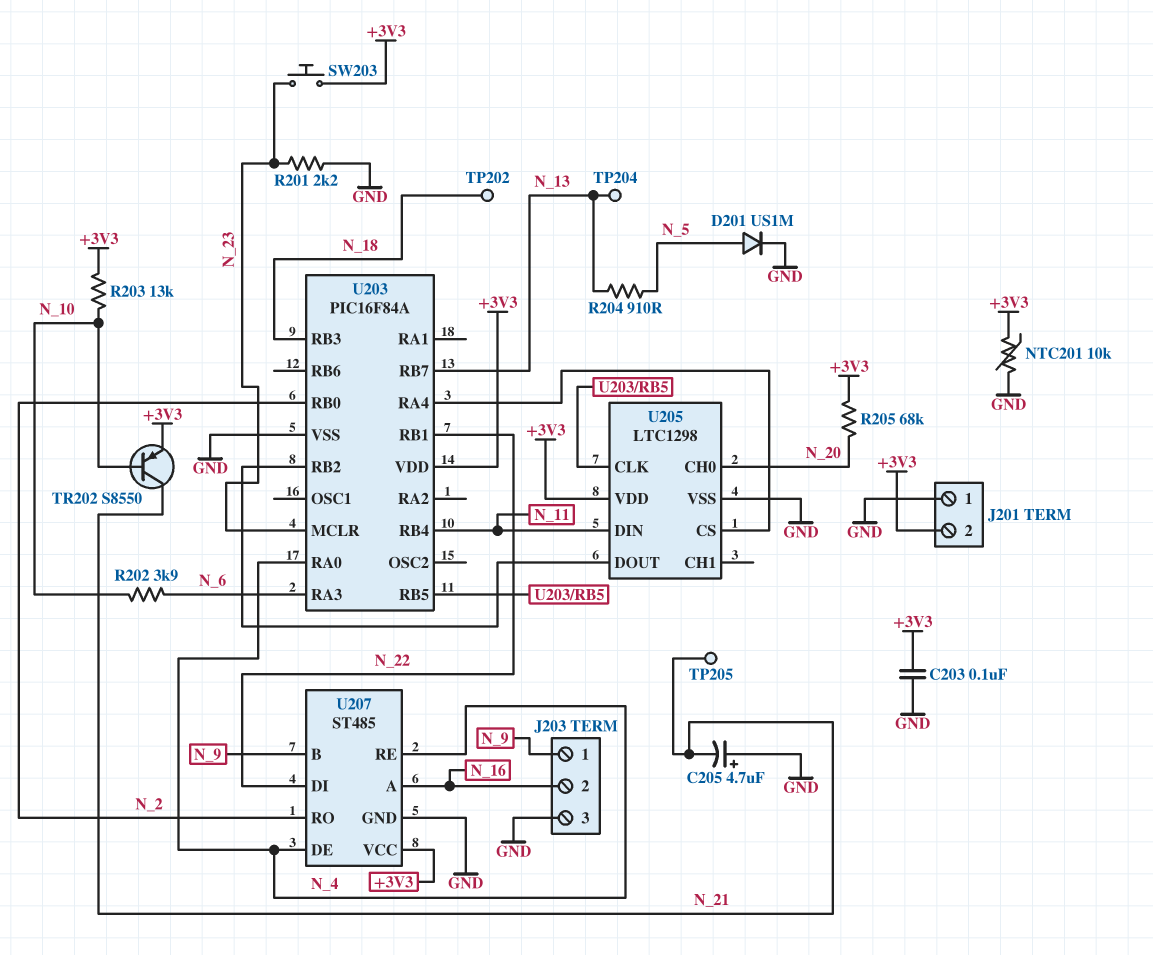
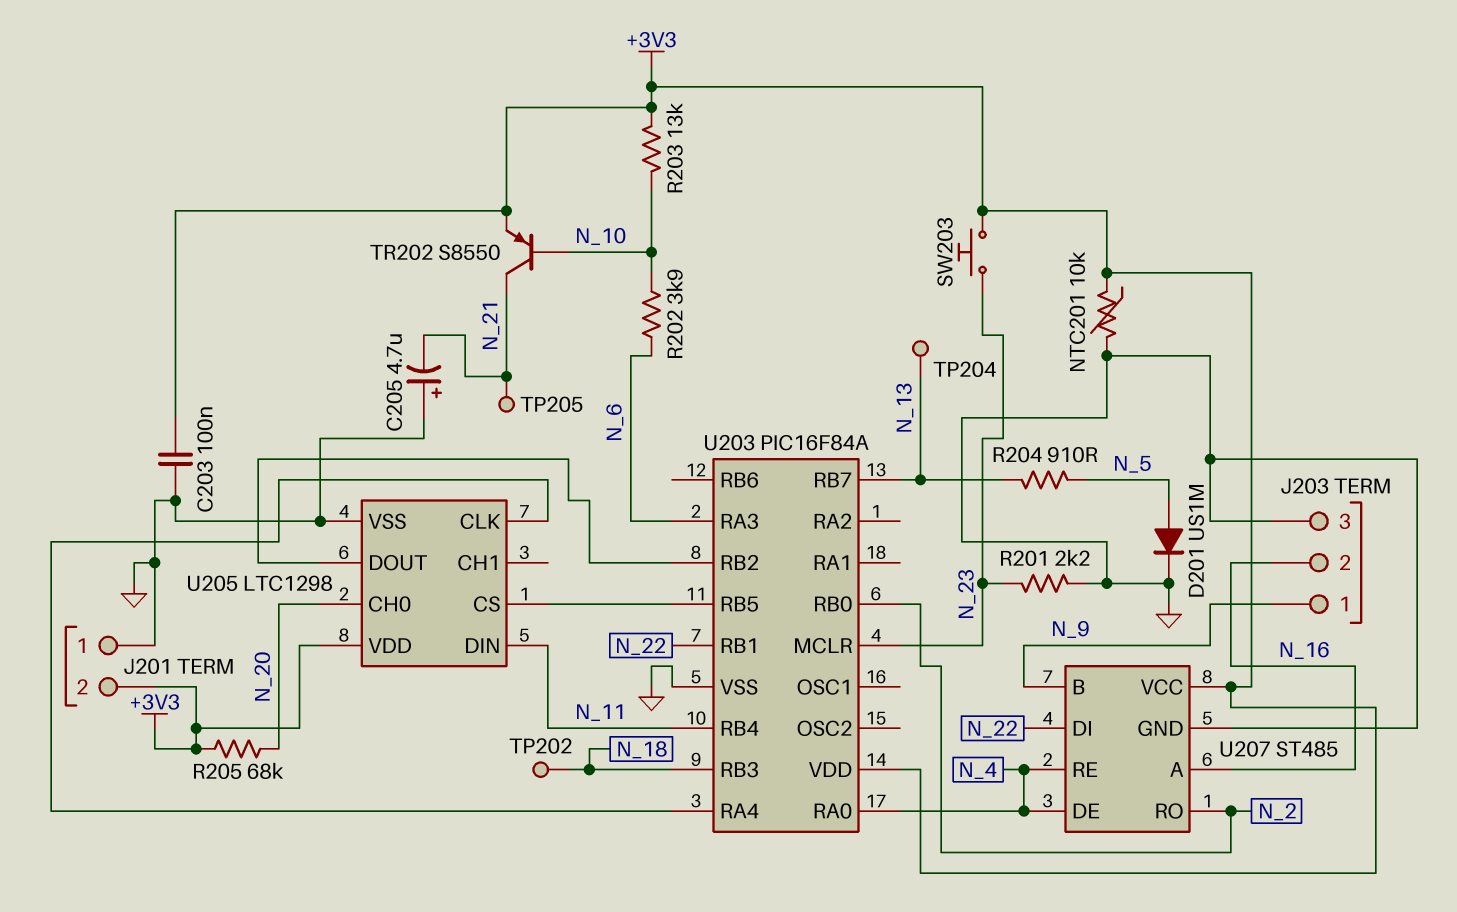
U205 pin CLK: U203/RB5 -> U203/RA4
U205 pin CS: U203/RA4 -> U203/RB5

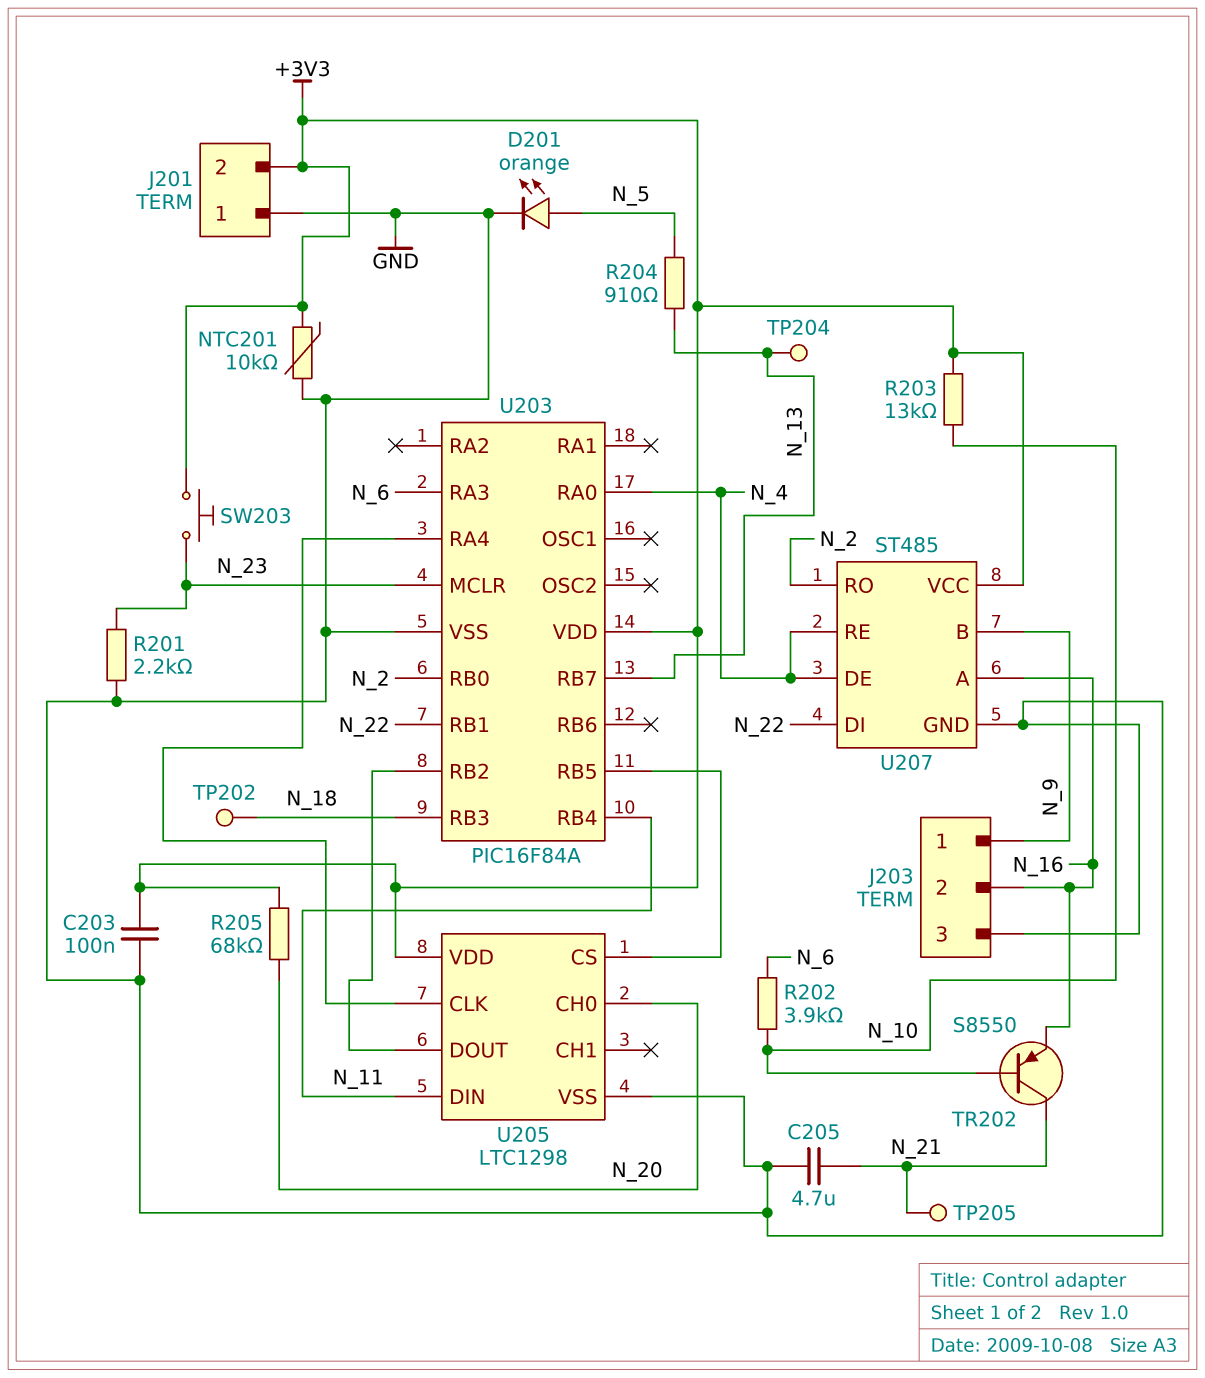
C205: 4.7uF (plus GND, minus N_21) -> 4.7uF (GND, N_21)
D201: diode US1M (A N_5, K GND) -> LED orange (A N_5, K GND)
TR202: PNP S8550 (B N_10, C N_21, E +3V3) -> PNP S8550 (B N_10, C N_21, E N_16)

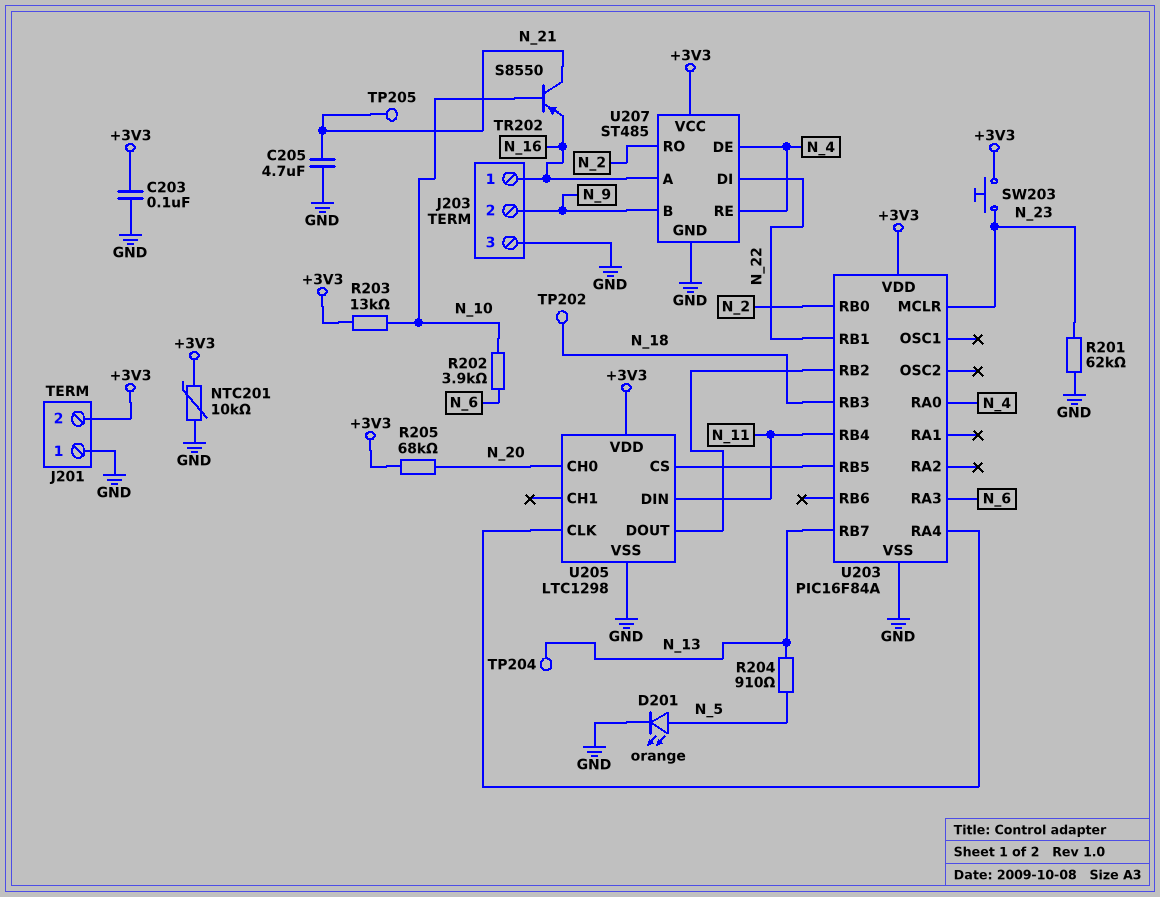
J203 pin 1: N_9 -> N_16
J203 pin 2: N_16 -> N_9
R201: 2.2k (GND, N_23) -> 62k (GND, N_23)

